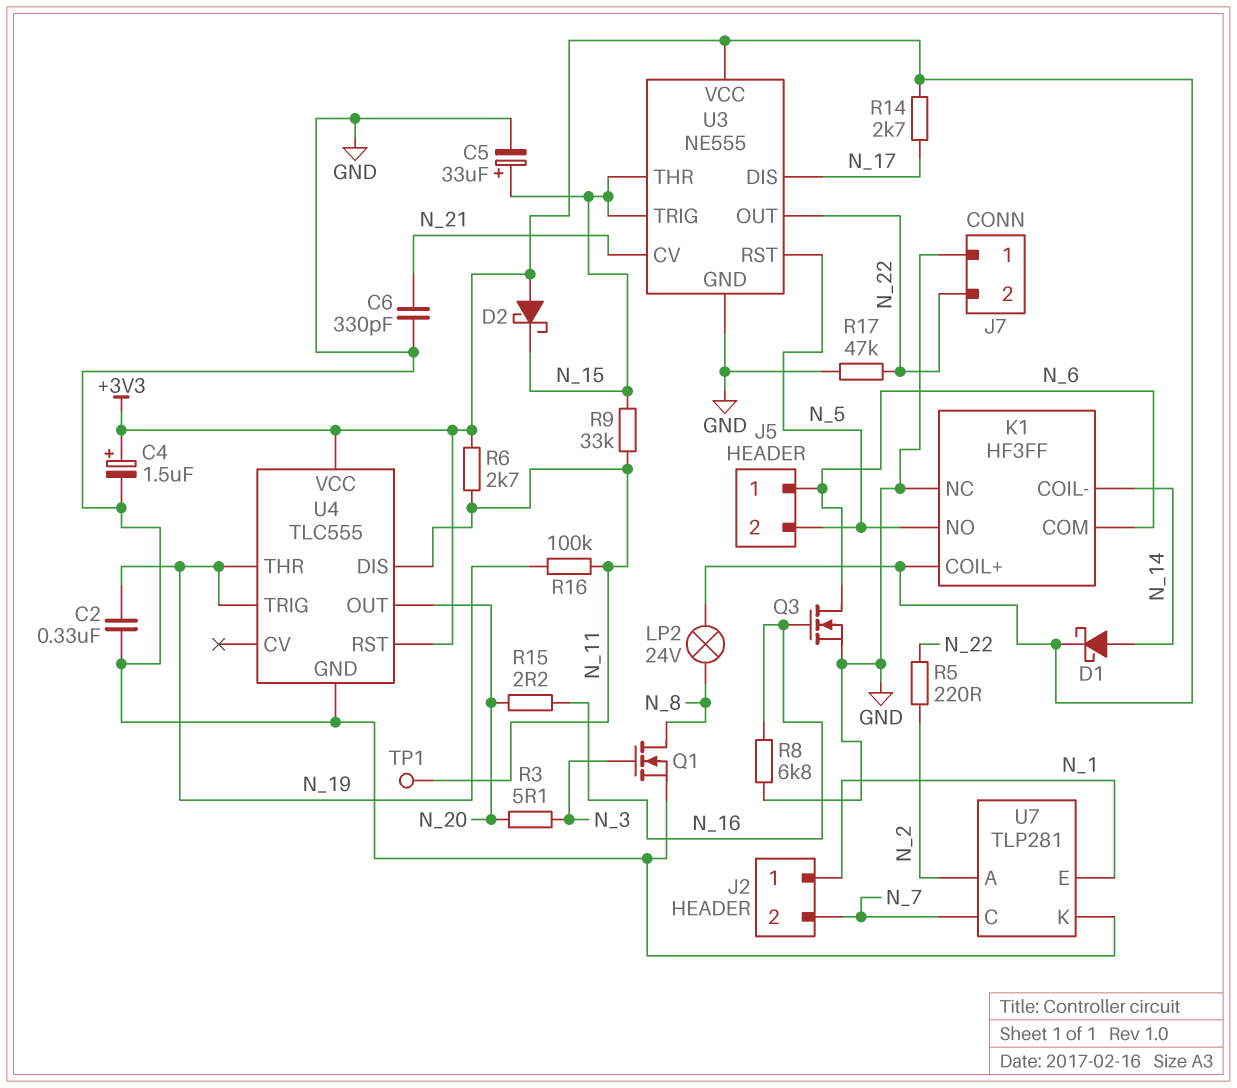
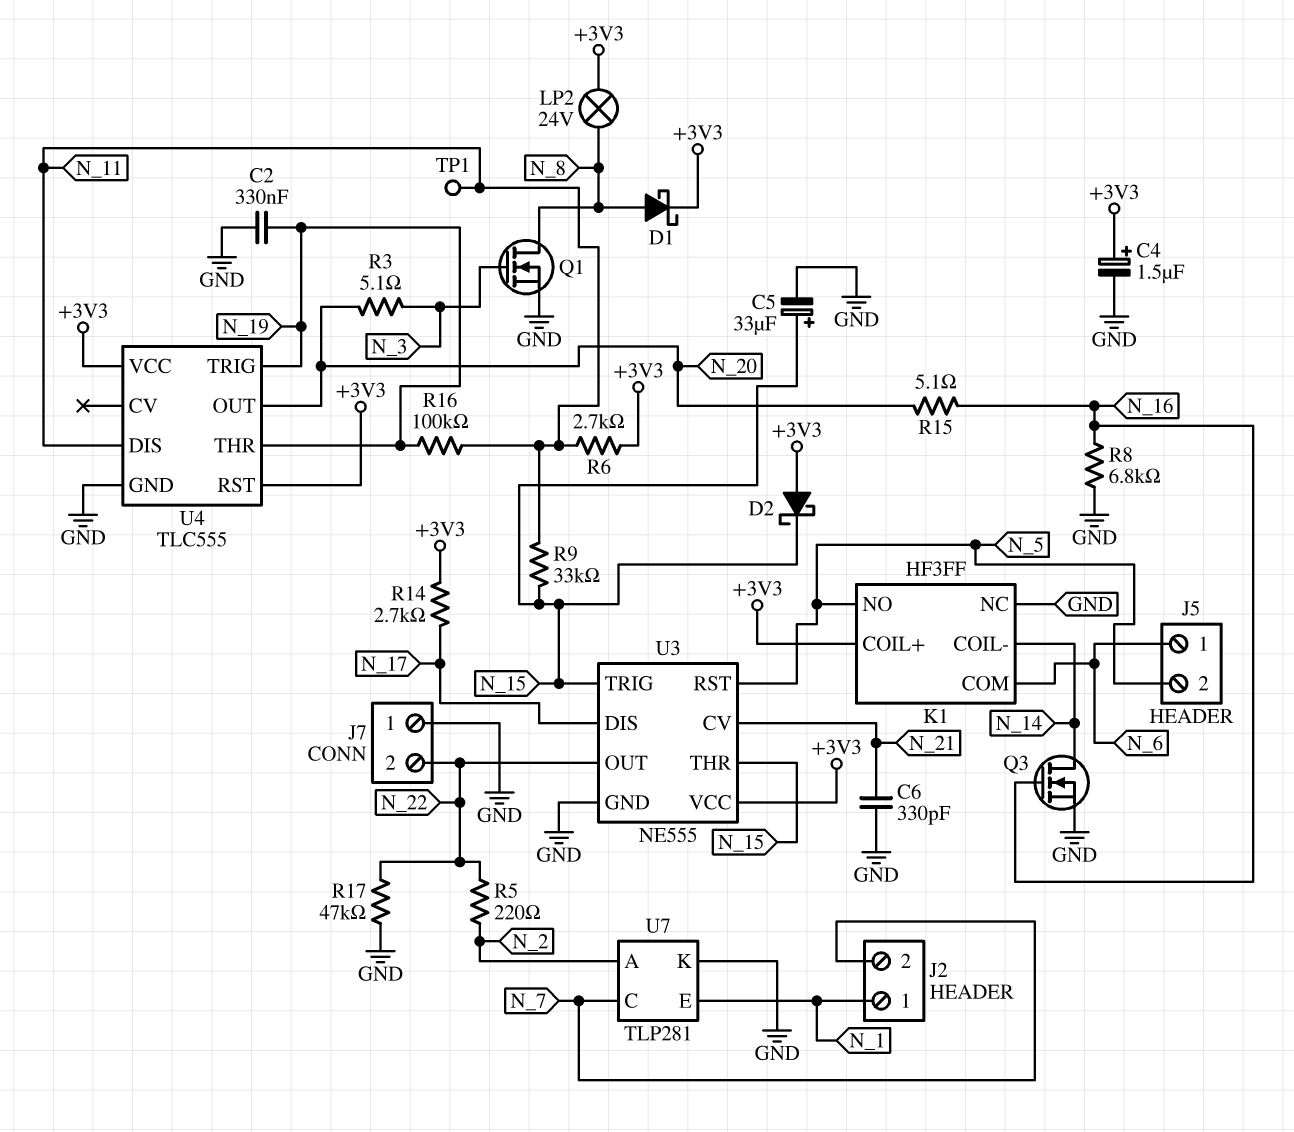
D1: schottky (A N_14, K +3V3) -> schottky (A N_8, K +3V3)
Q3: NMOS (G N_16, D N_6, S GND) -> NMOS (G N_16, D N_14, S GND)
R15: 2.2 (N_16, N_20) -> 5.1 (N_16, N_20)

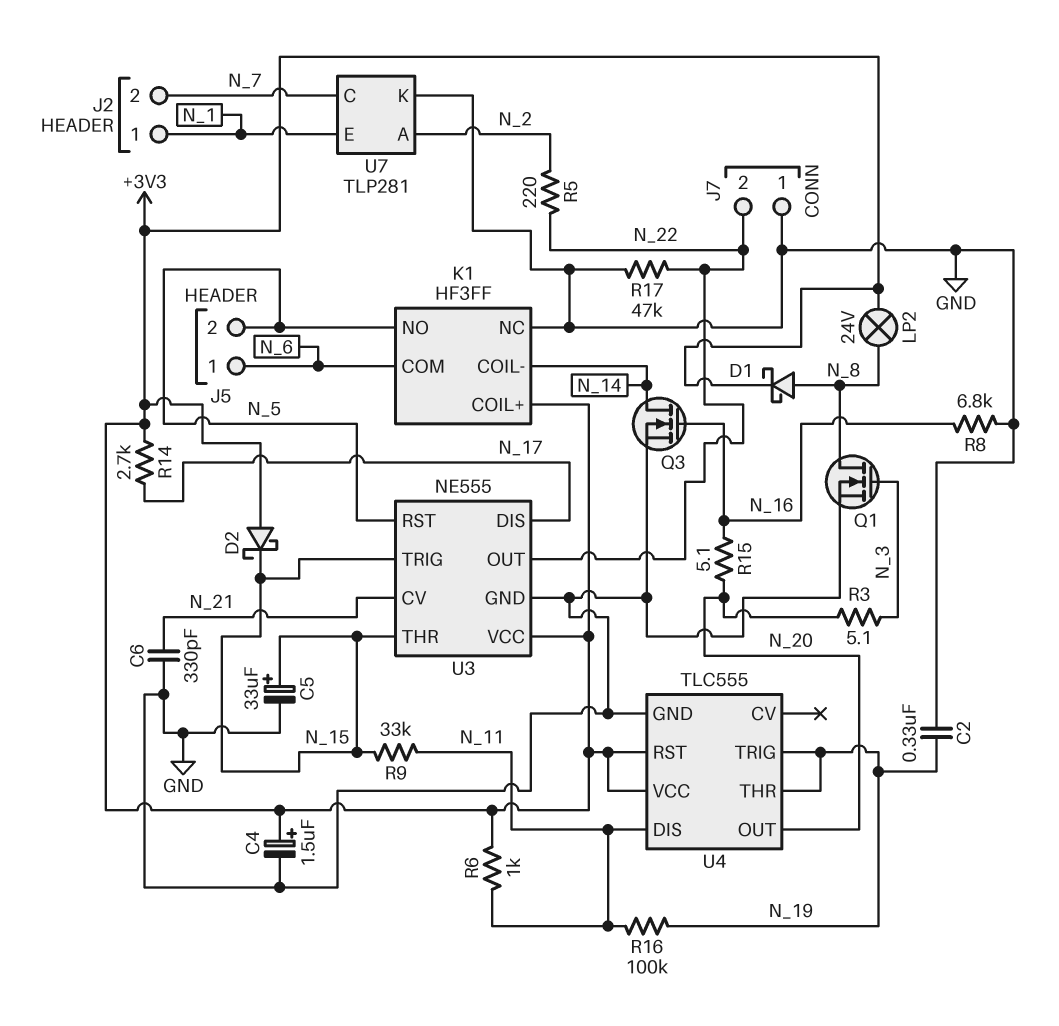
R6: 2.7k (+3V3, N_11) -> 1k (+3V3, N_11)
TP1: test point (N_11) -> none

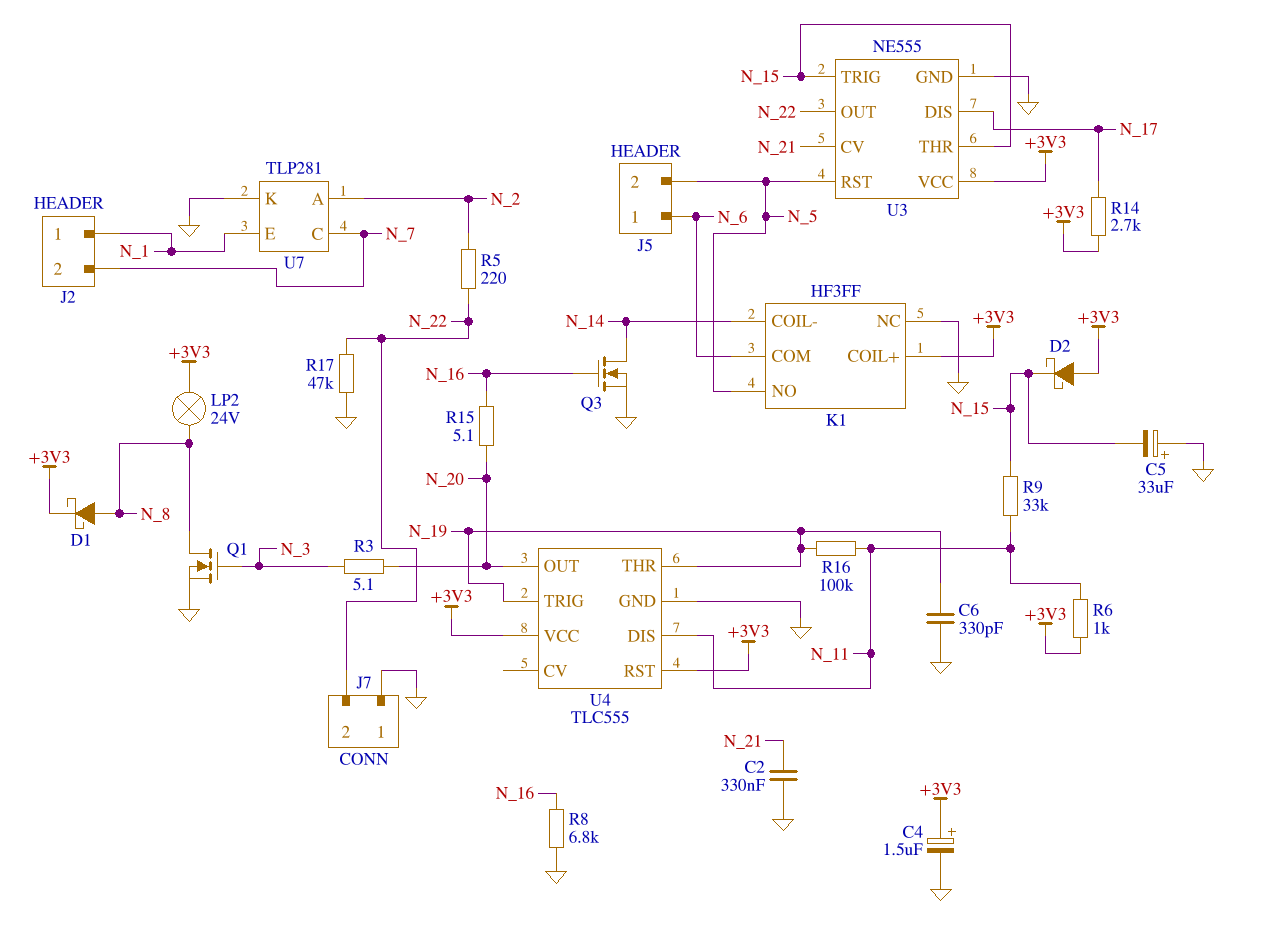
C2: 330nF (GND, N_19) -> 330nF (GND, N_21)
C5: 33uF (plus N_15, minus GND) -> 33uF (plus GND, minus N_15)
C6: 330pF (GND, N_21) -> 330pF (GND, N_19)

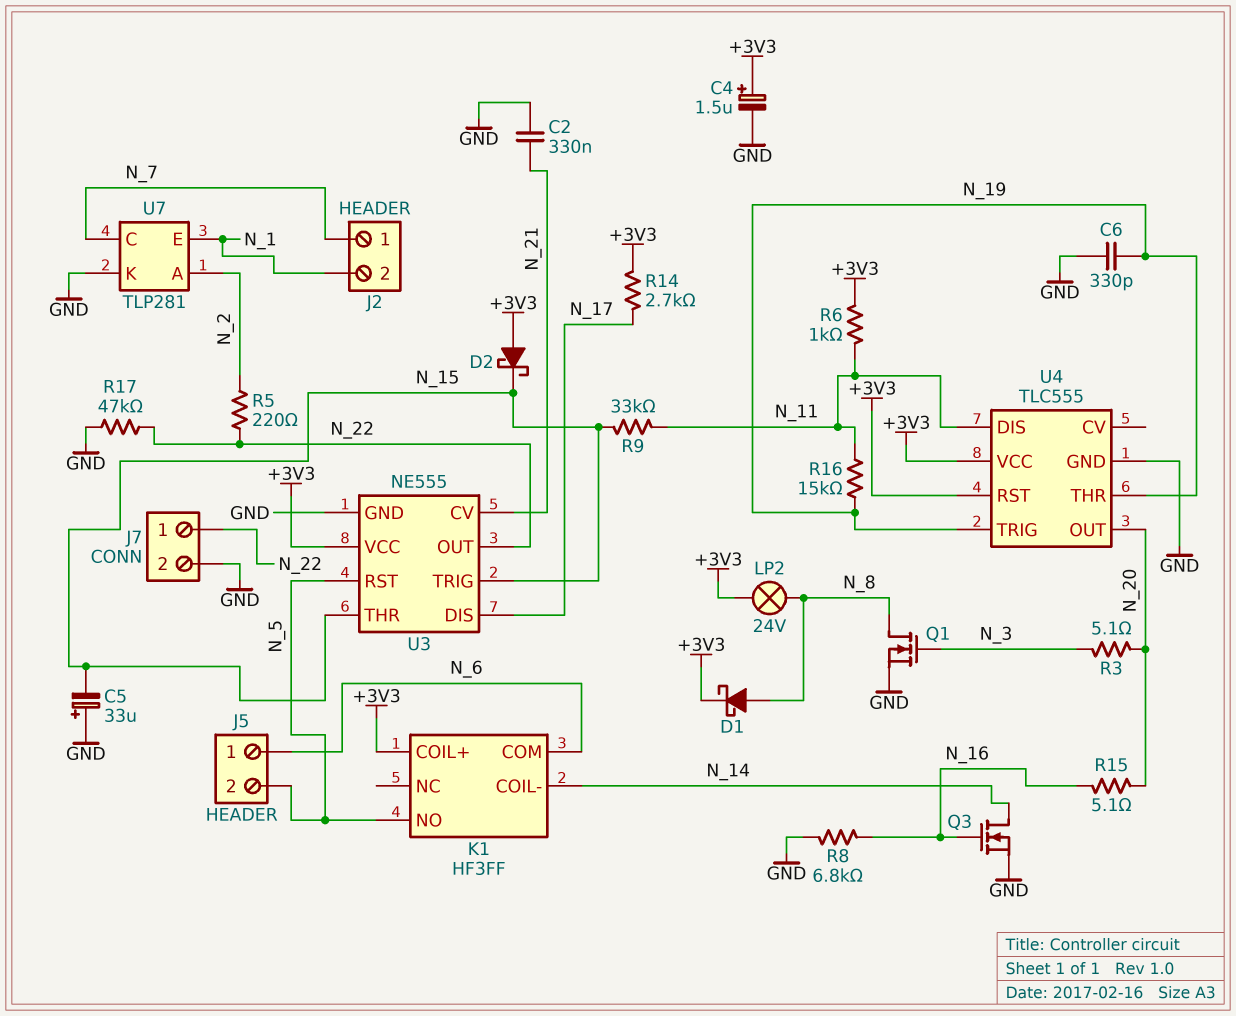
J2 pin 1: N_1 -> N_7
J2 pin 2: N_7 -> N_1
J7 pin 1: GND -> N_22
J7 pin 2: N_22 -> GND
K1 pin NC: GND -> none
R16: 100k (N_11, N_19) -> 15k (N_11, N_19)

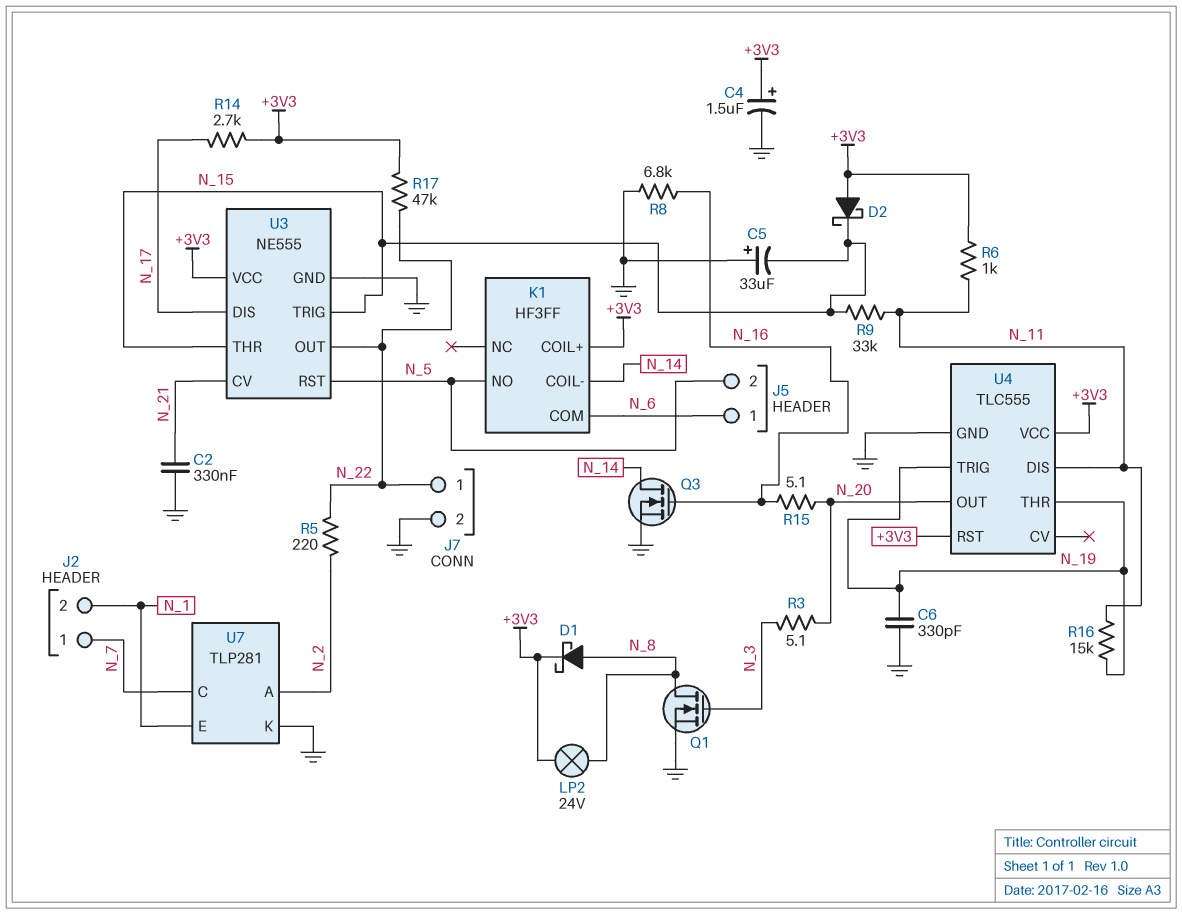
R17: 47k (GND, N_22) -> 47k (+3V3, N_22)

